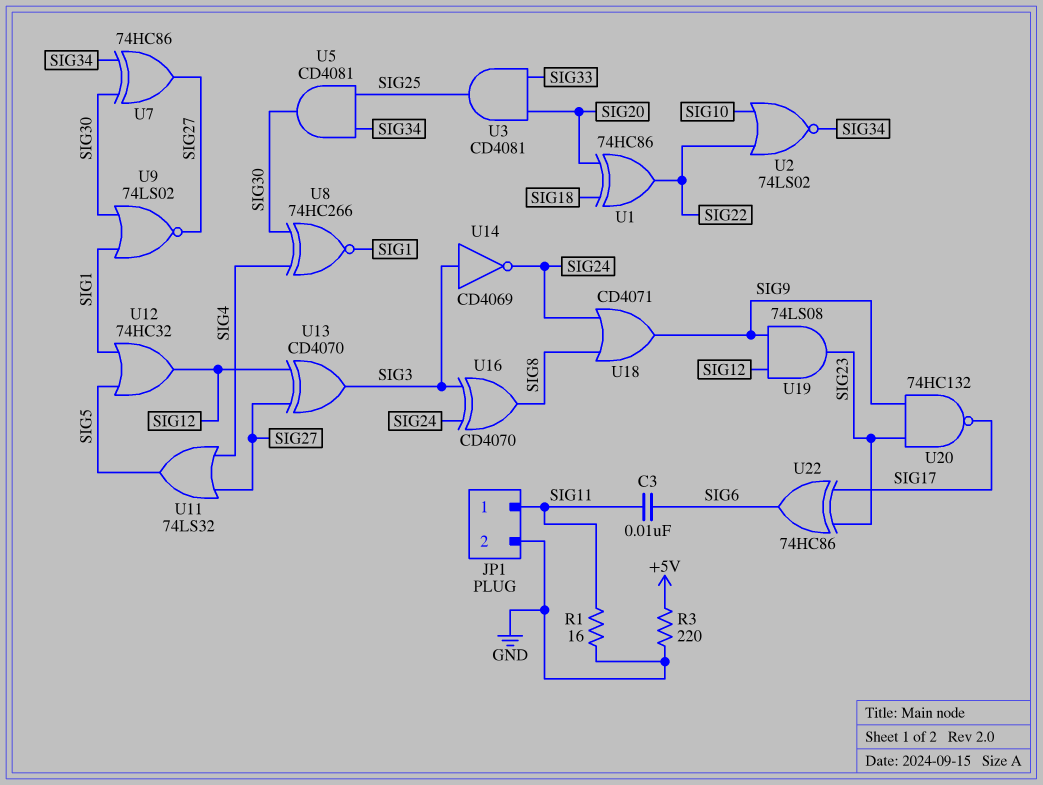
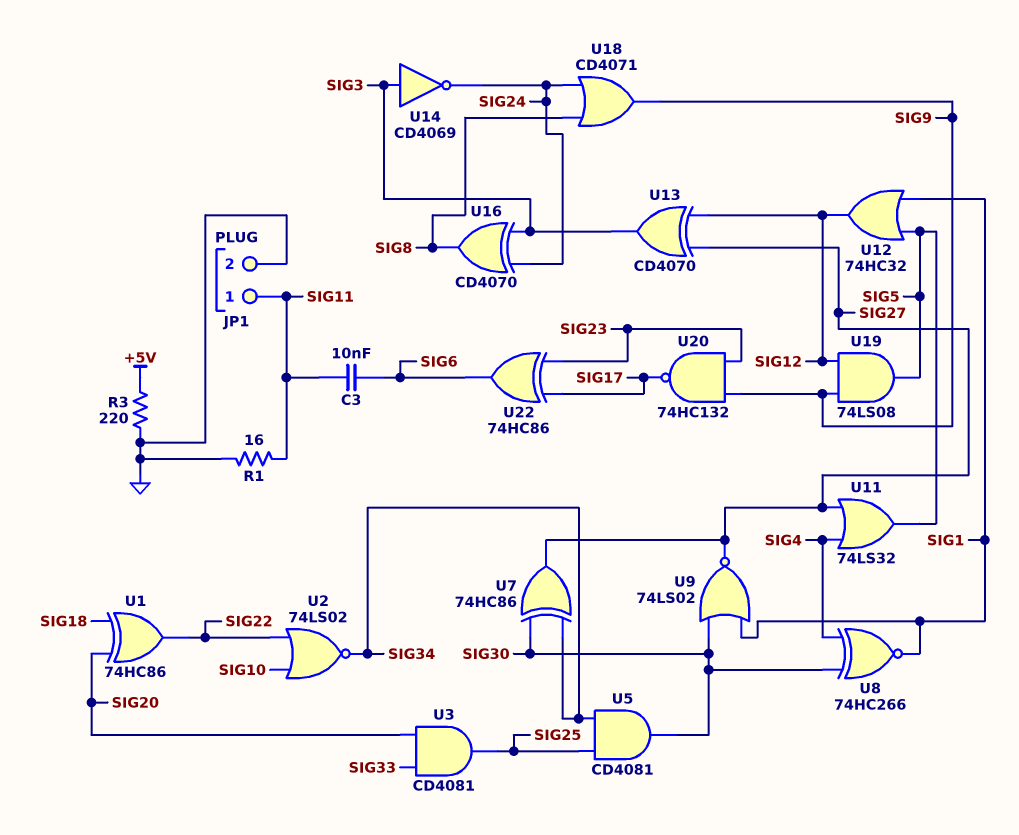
U19: AND 74LS08 (in SIG9, in SIG12, out SIG23) -> AND 74LS08 (in SIG9, in SIG12, out SIG5)

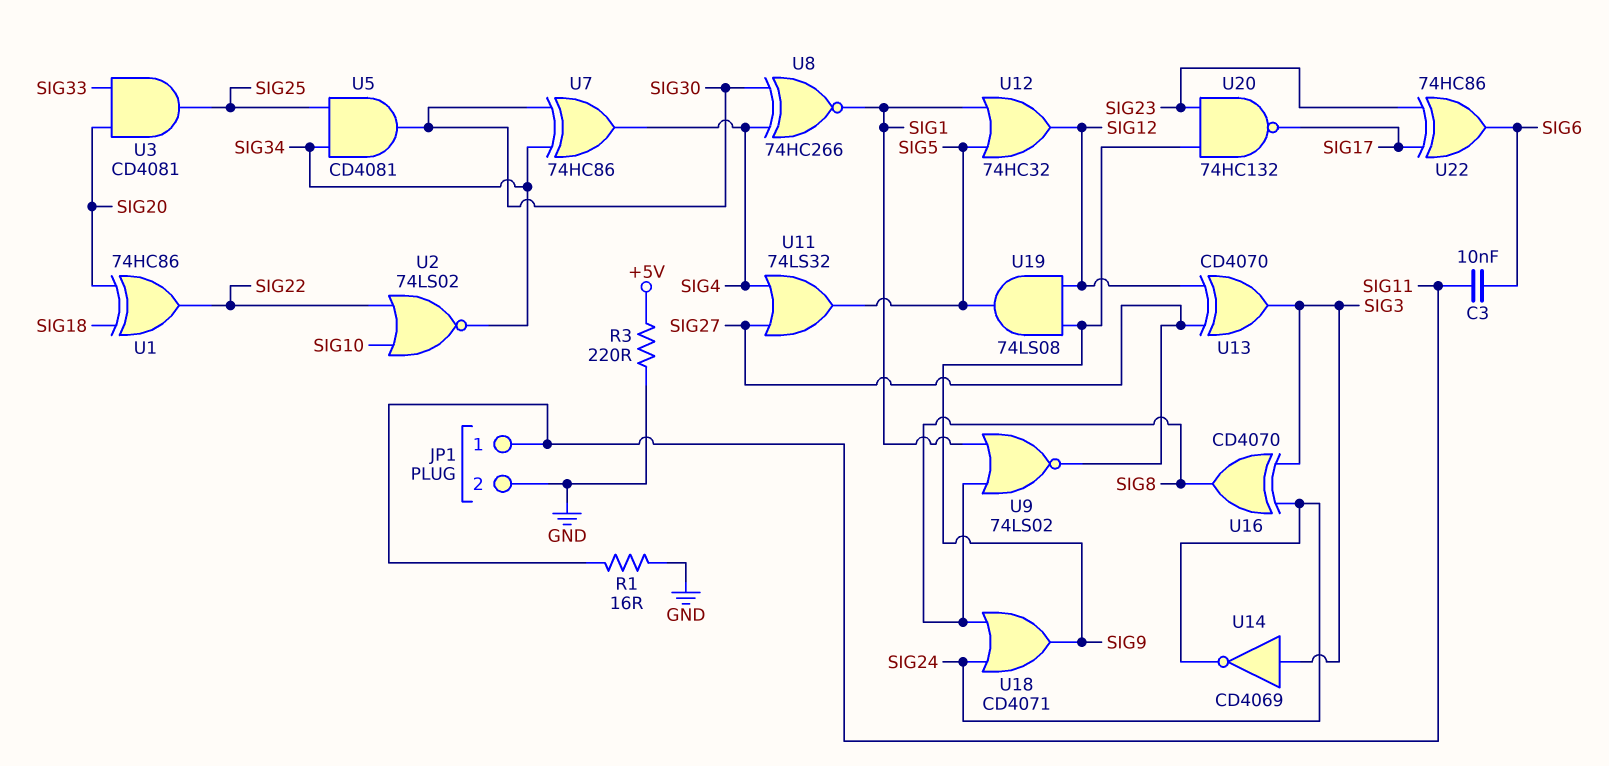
U7: XOR 74HC86 (in SIG30, in SIG34, out SIG27) -> XOR 74HC86 (in SIG30, in SIG34, out SIG4)
U9: NOR 74LS02 (in SIG1, in SIG30, out SIG27) -> NOR 74LS02 (in SIG1, in SIG8, out SIG27)

